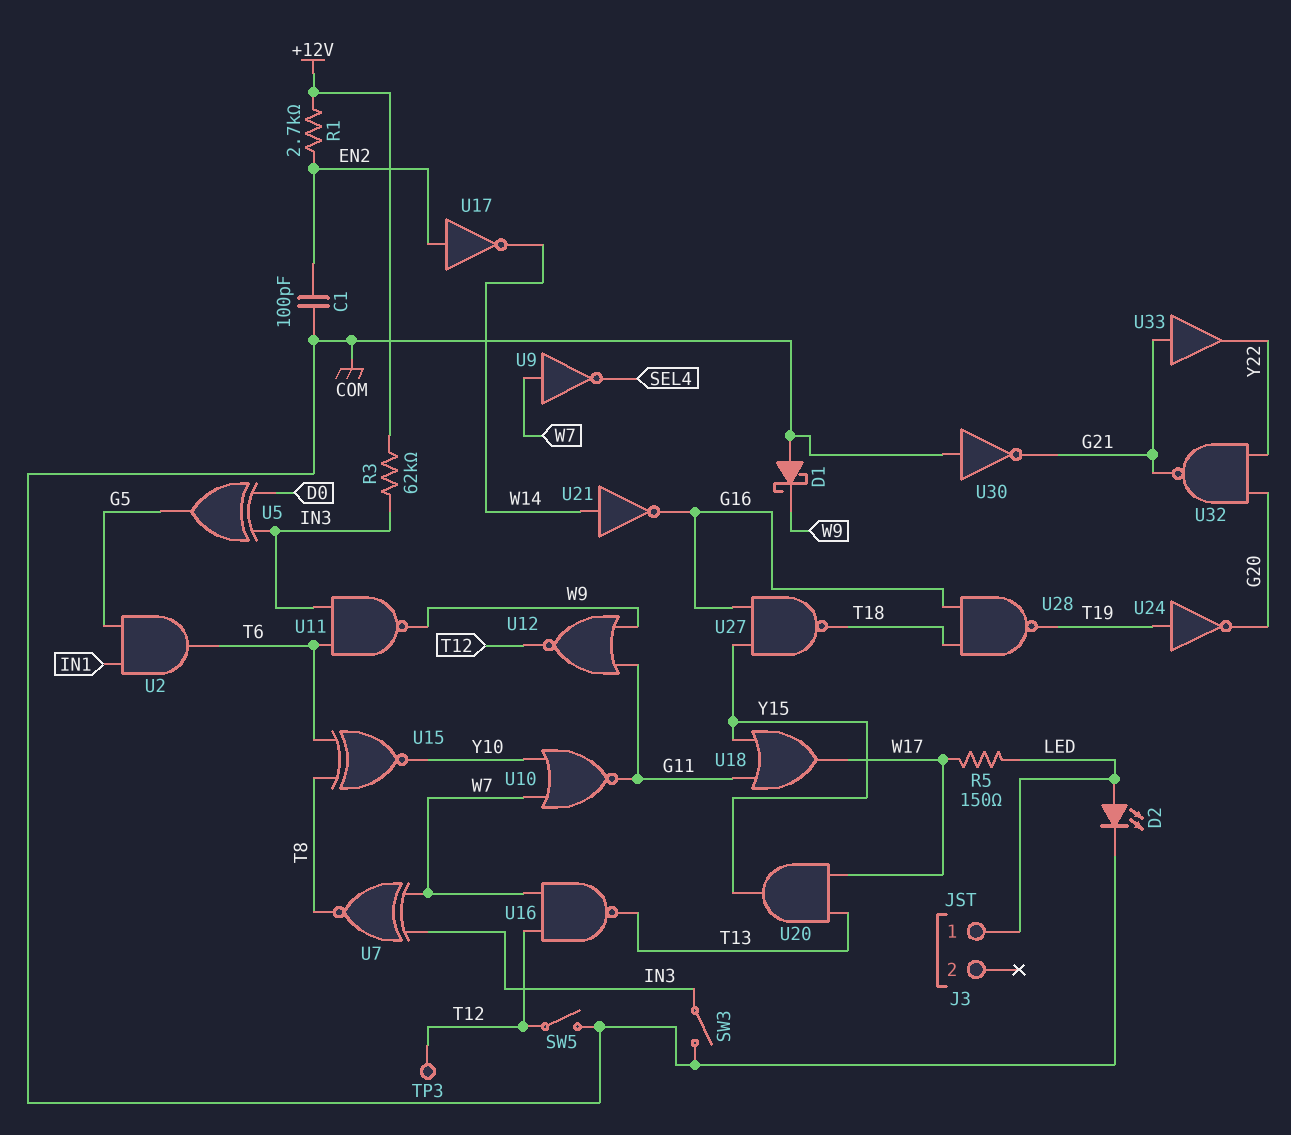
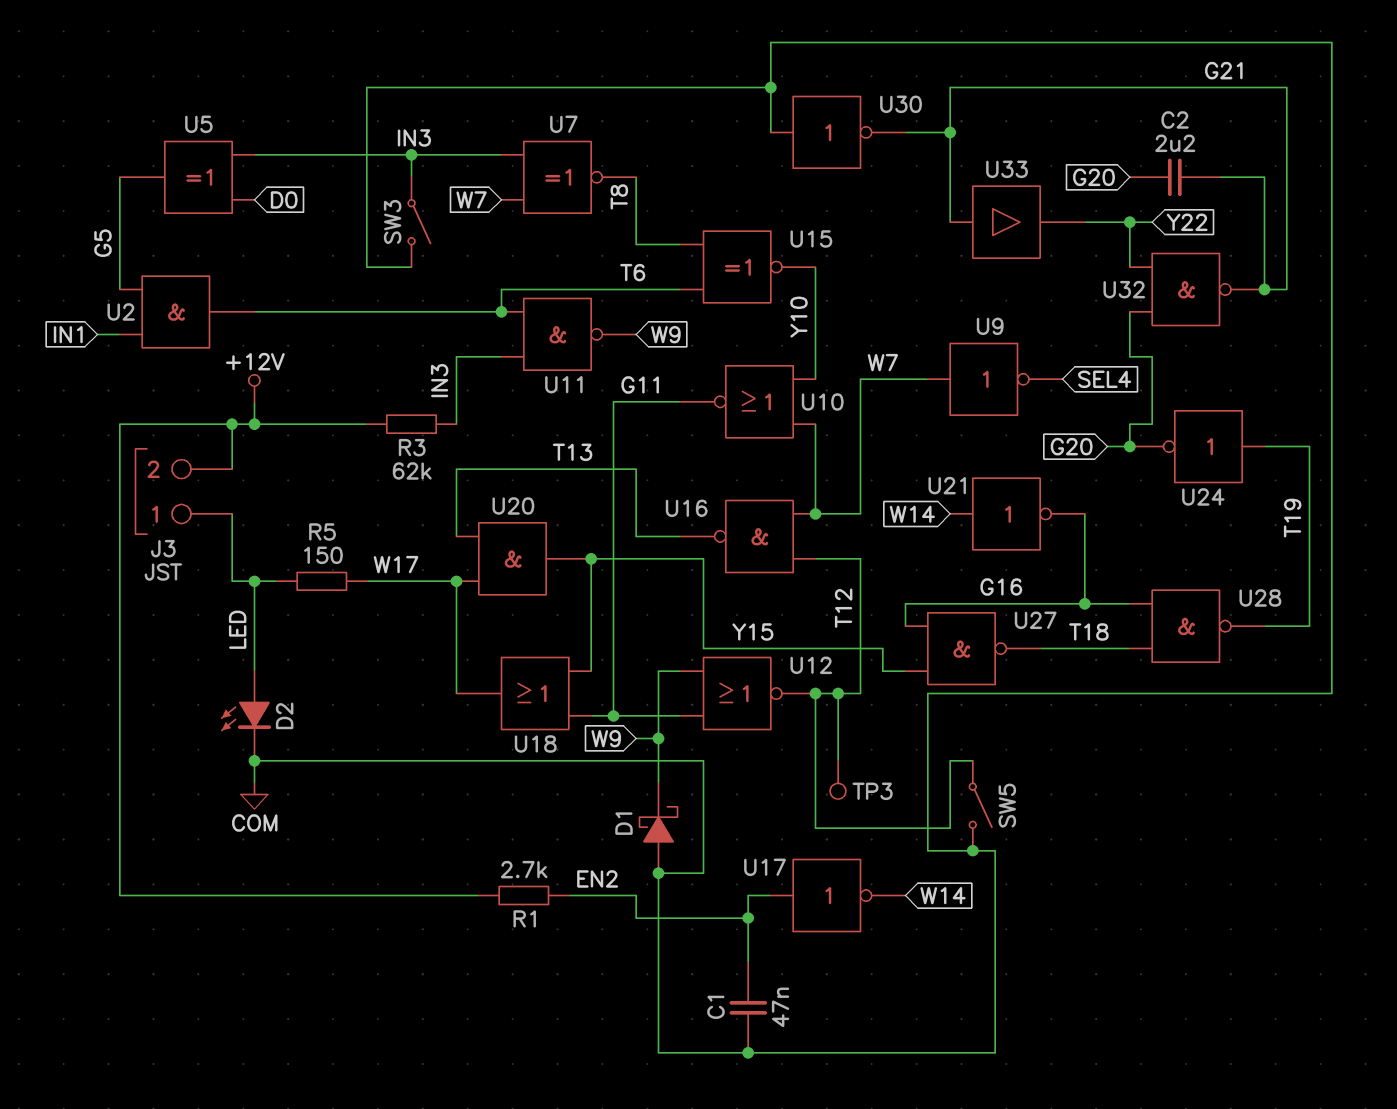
C1: 100pF (COM, EN2) -> 47nF (COM, EN2)
C2: none -> 2.2uF (G20, G21)
J3 pin 2: none -> +12V

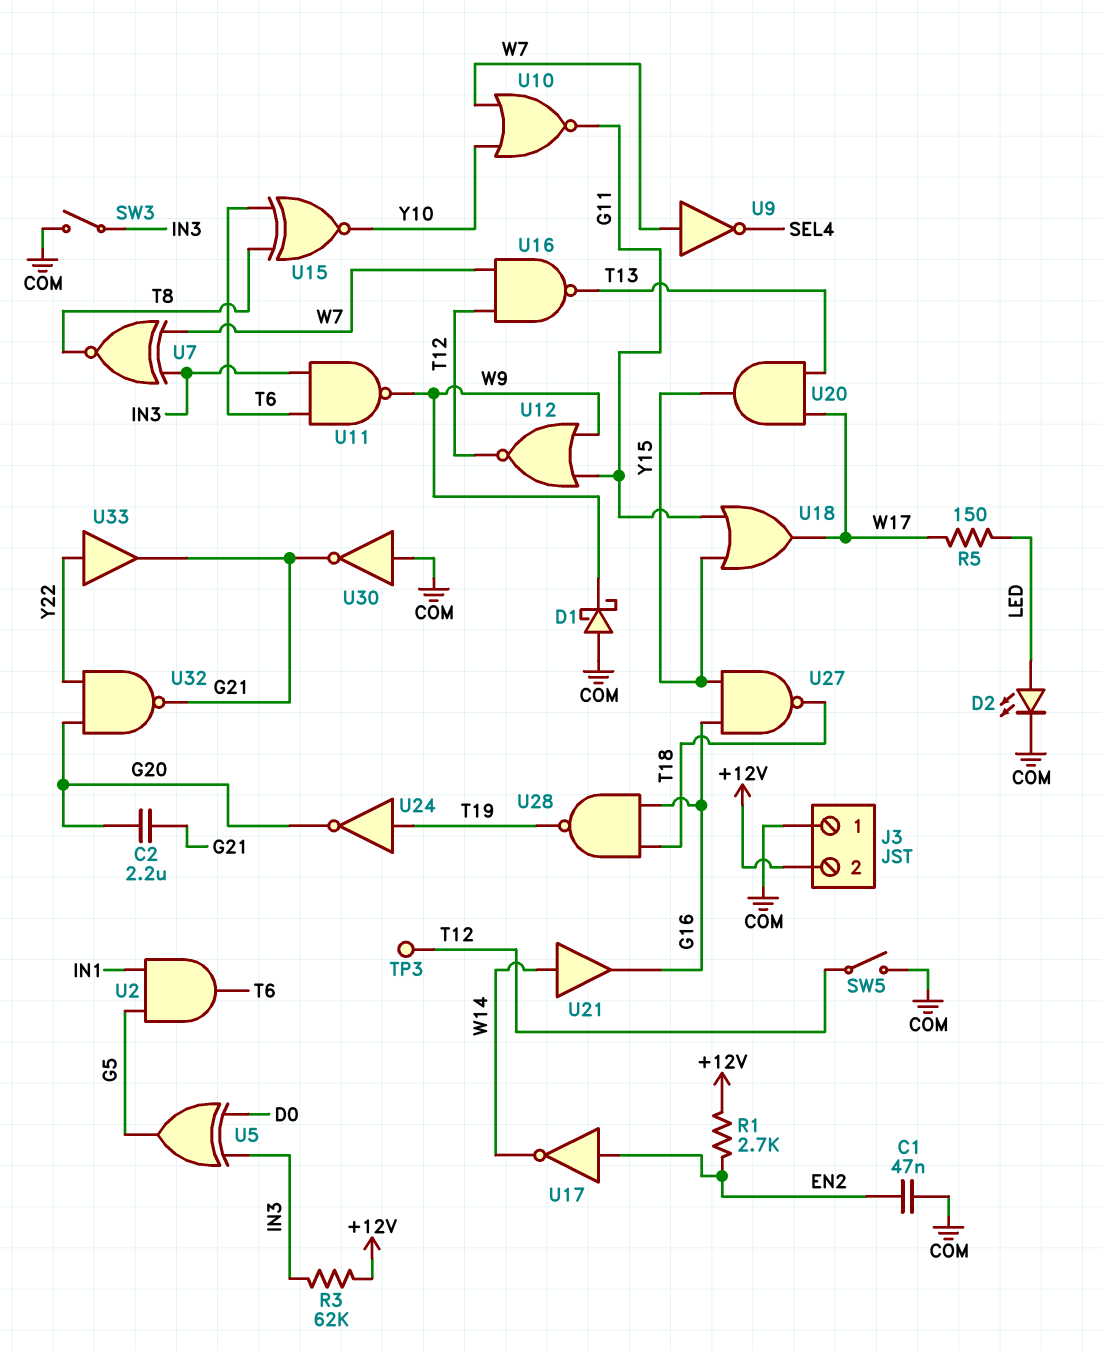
J3 pin 1: LED -> COM
U21: NOT (in W14, out G16) -> buffer (in W14, out G16)
U33: buffer (in G21, out Y22) -> buffer (in Y22, out G21)

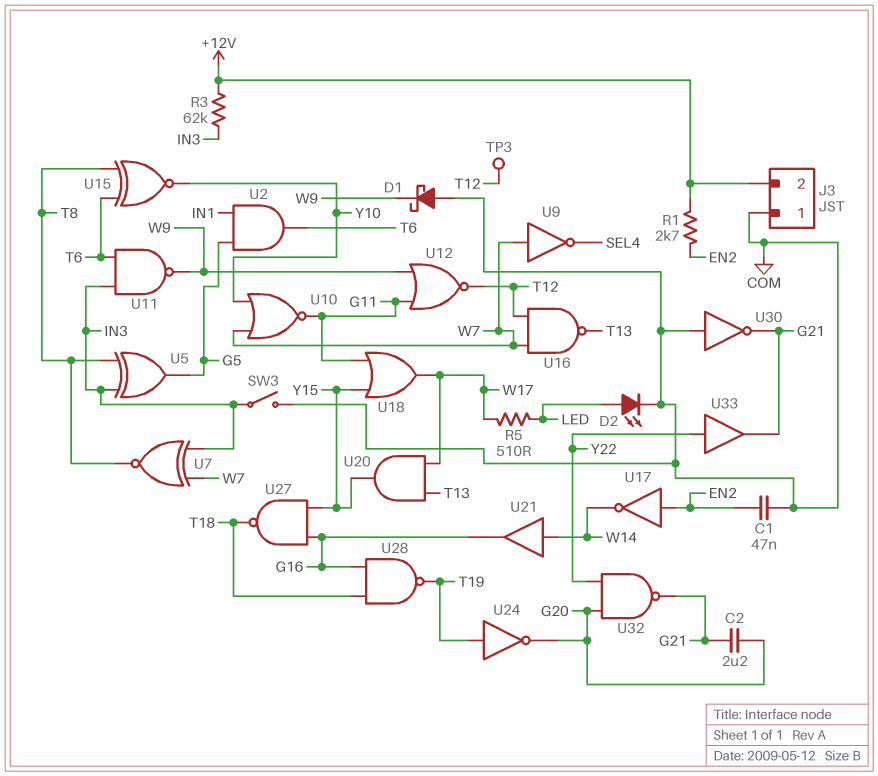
R5: 150 (LED, W17) -> 510 (LED, W17)
SW5: switch (COM, T12) -> none
U5: XOR (in D0, in IN3, out G5) -> XOR (in IN3, in T8, out G5)

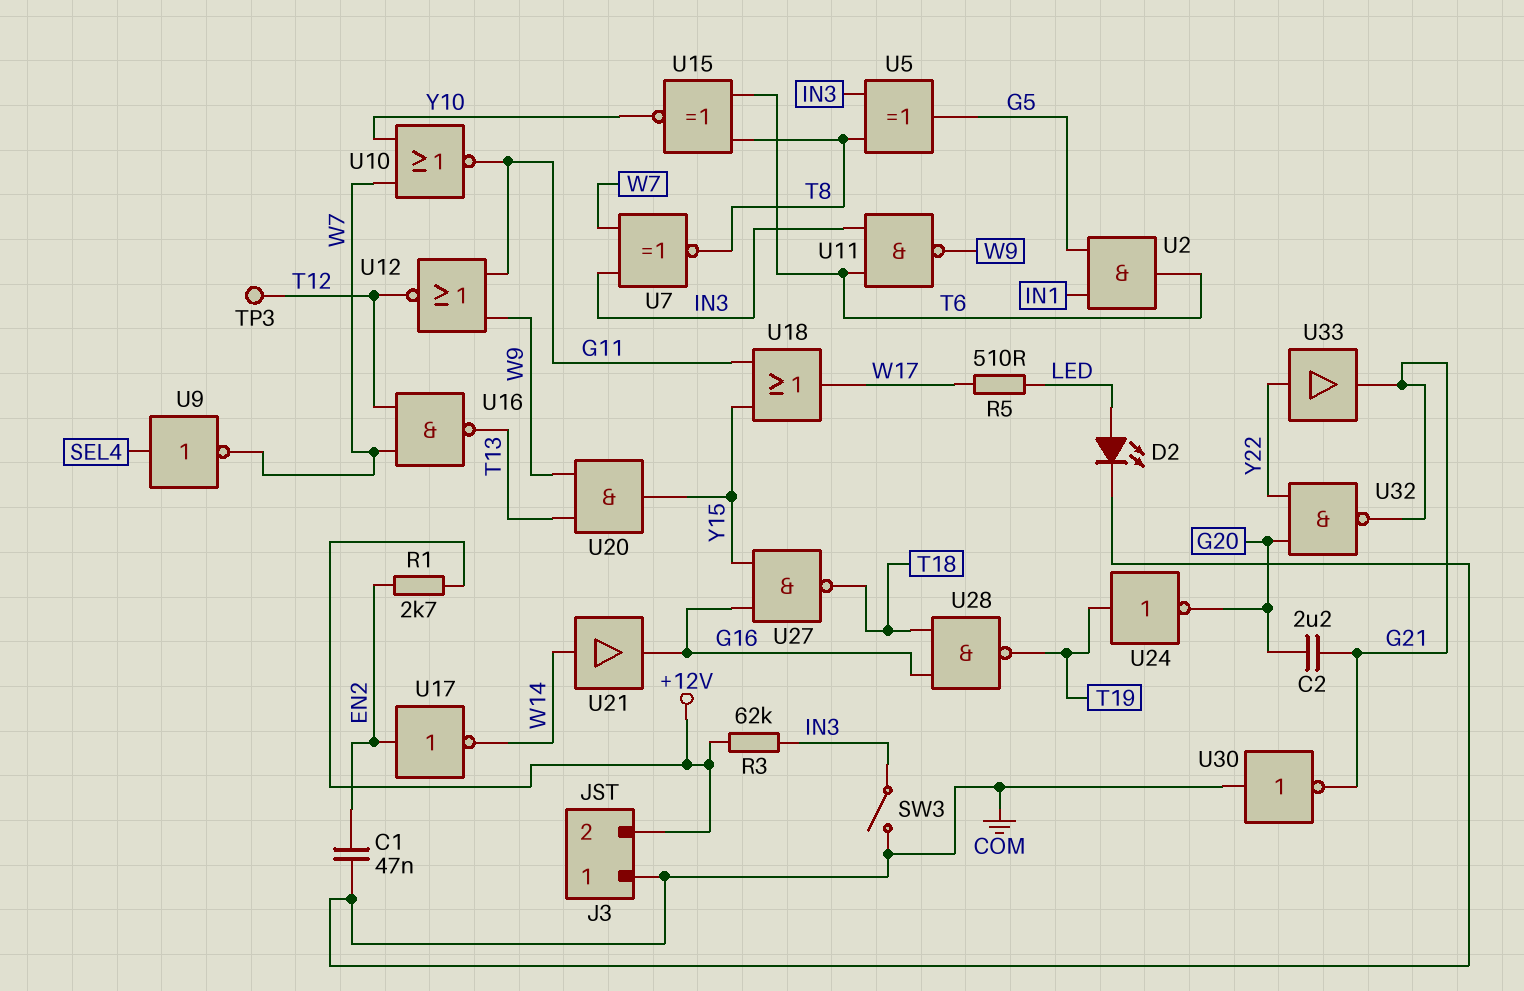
D1: schottky (A COM, K W9) -> none
U9: NOT (in W7, out SEL4) -> NOT (in SEL4, out W7)
U20: AND (in T13, in W17, out Y15) -> AND (in T13, in W9, out Y15)

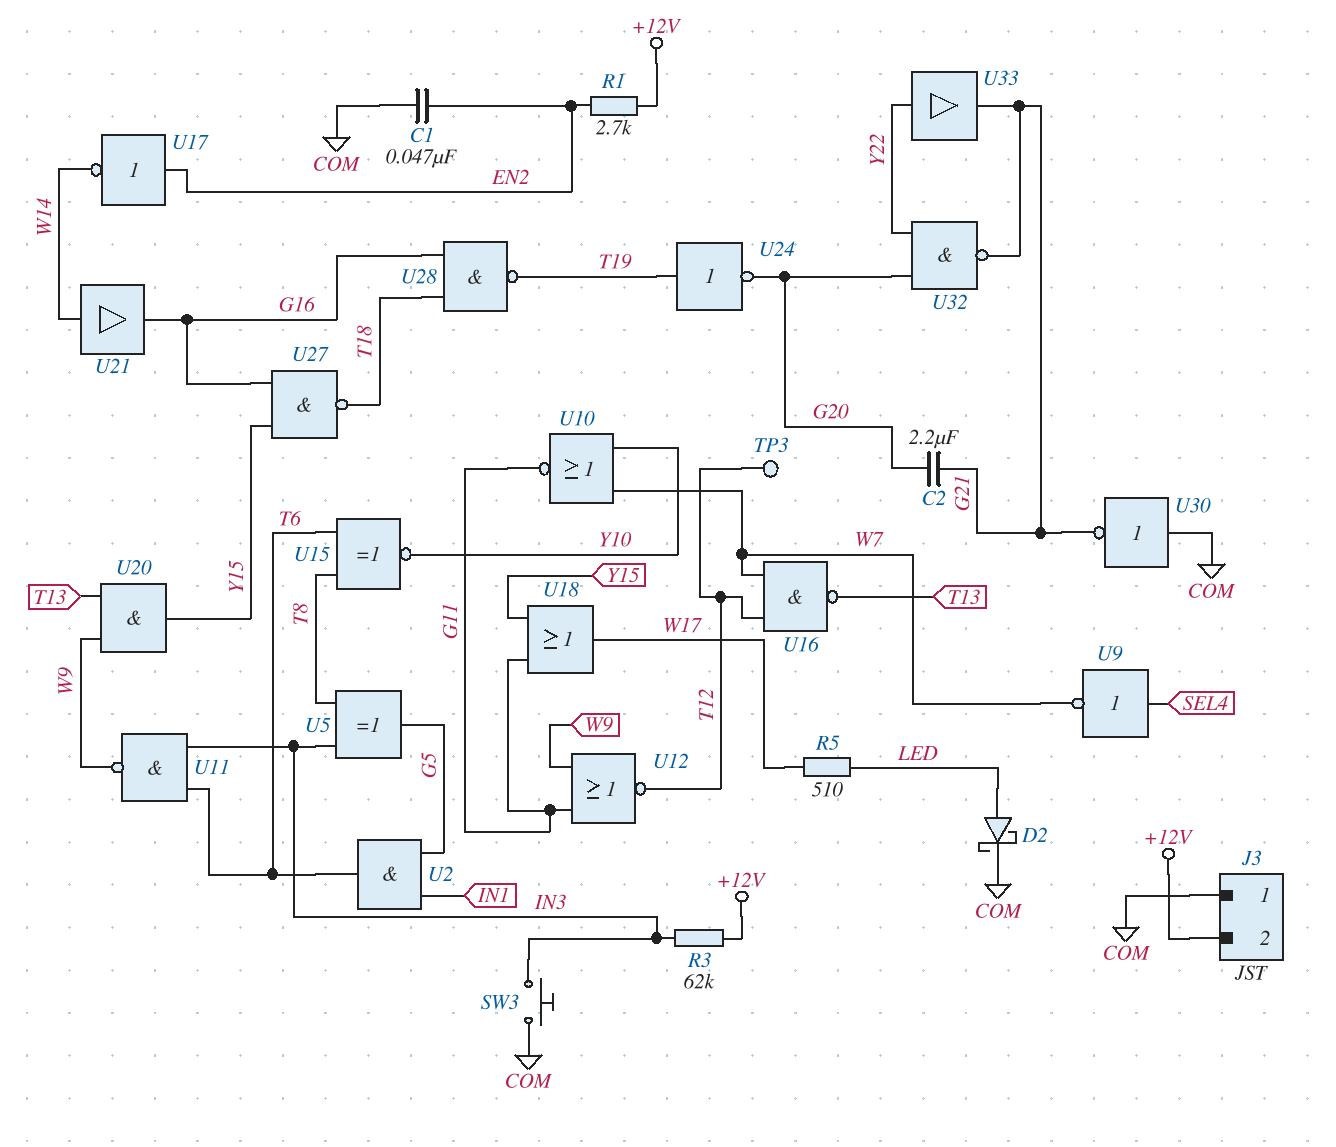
D2: LED (A LED, K COM) -> schottky (A LED, K COM)
SW3: switch (COM, IN3) -> button (COM, IN3)
U7: XNOR (in IN3, in W7, out T8) -> none

